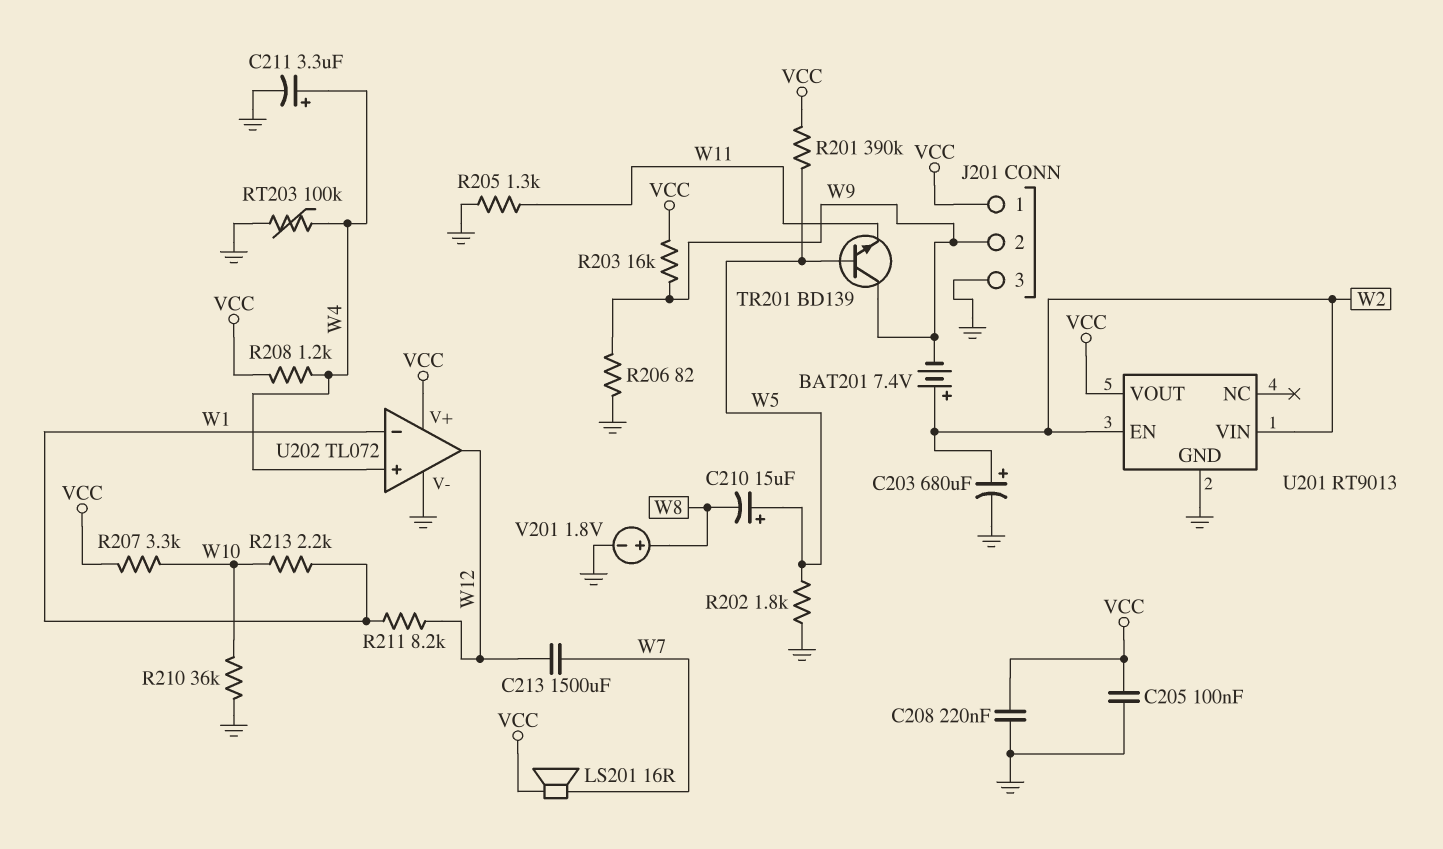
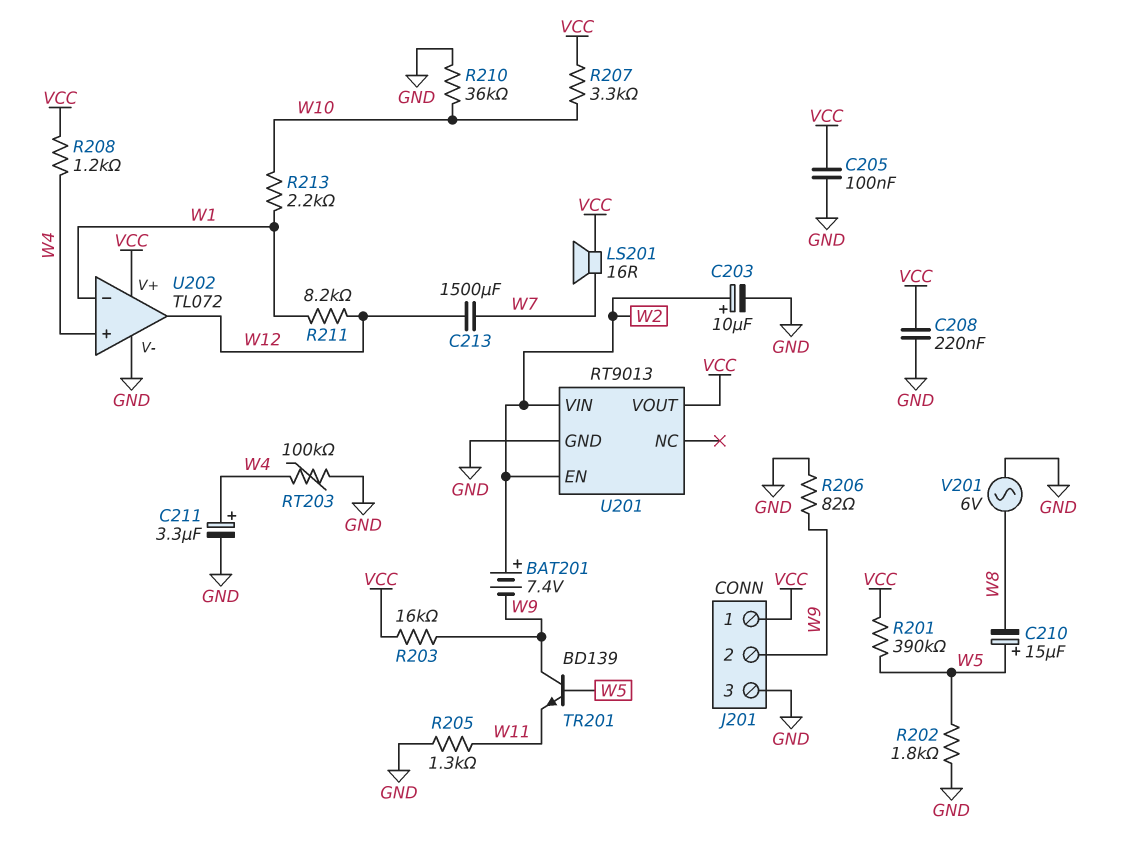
C203: 680uF (plus W2, minus GND) -> 10uF (plus W2, minus GND)
V201: 1.8V (plus W8, minus GND) -> AC 6V (GND, W8)

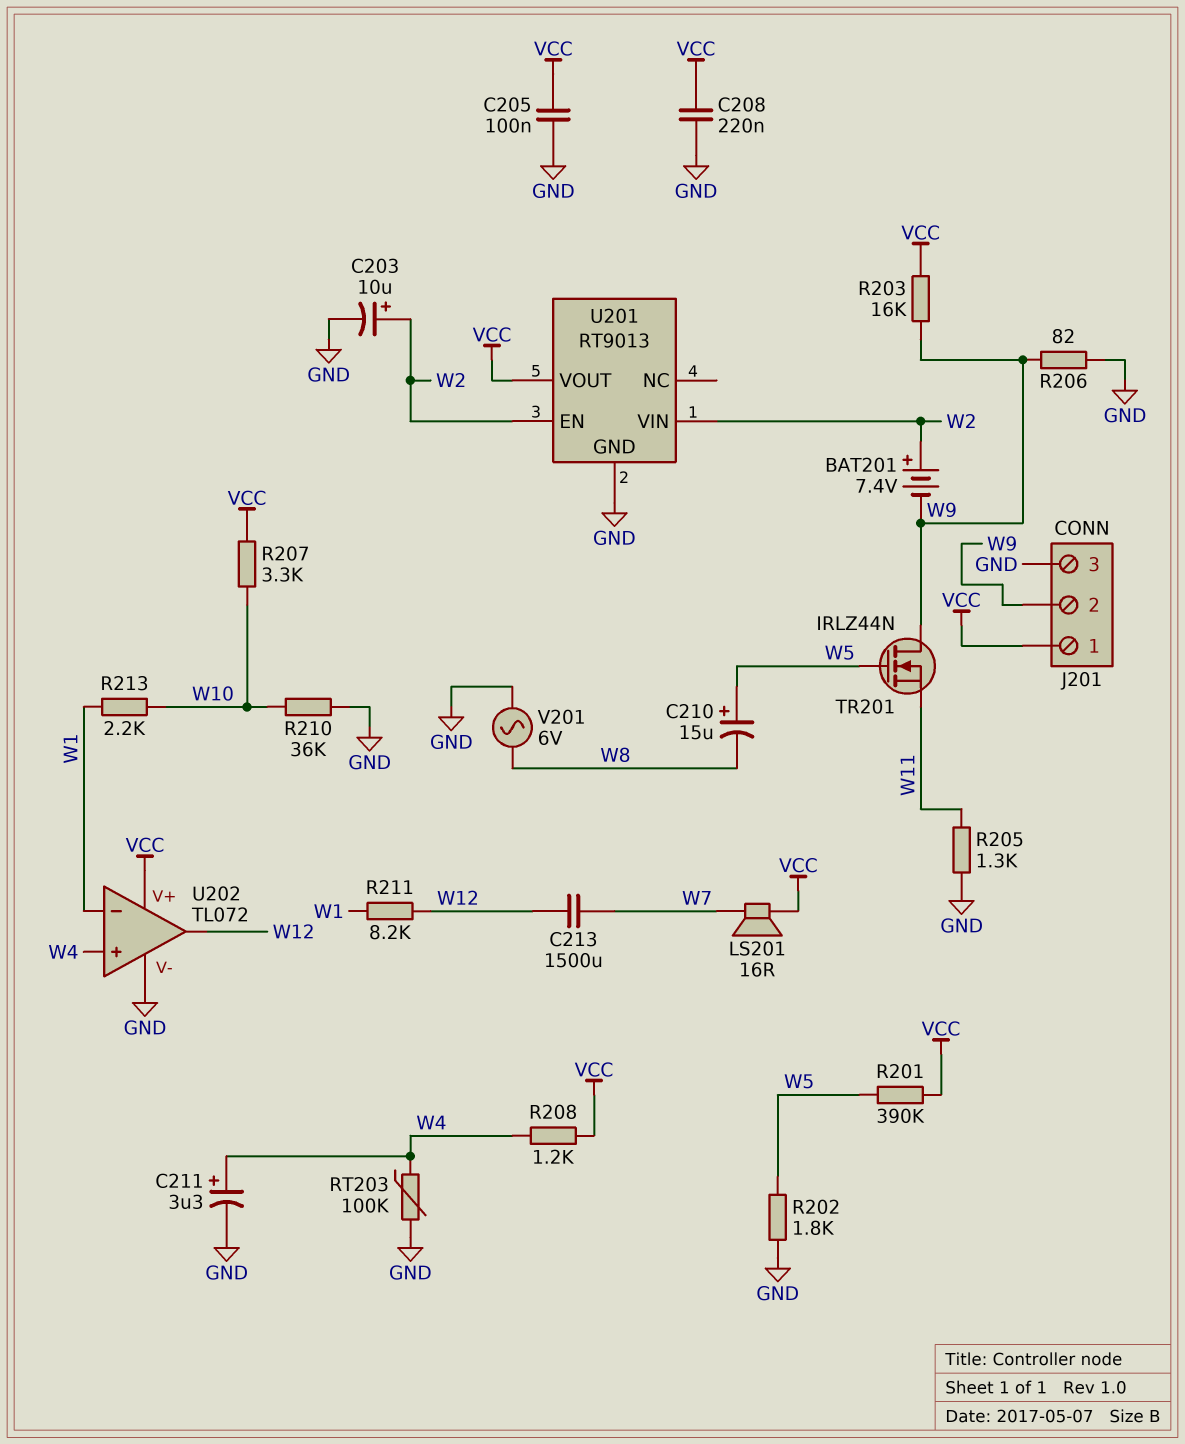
TR201: NPN BD139 (B W5, C W9, E W11) -> NMOS IRLZ44N (G W5, D W9, S W11)

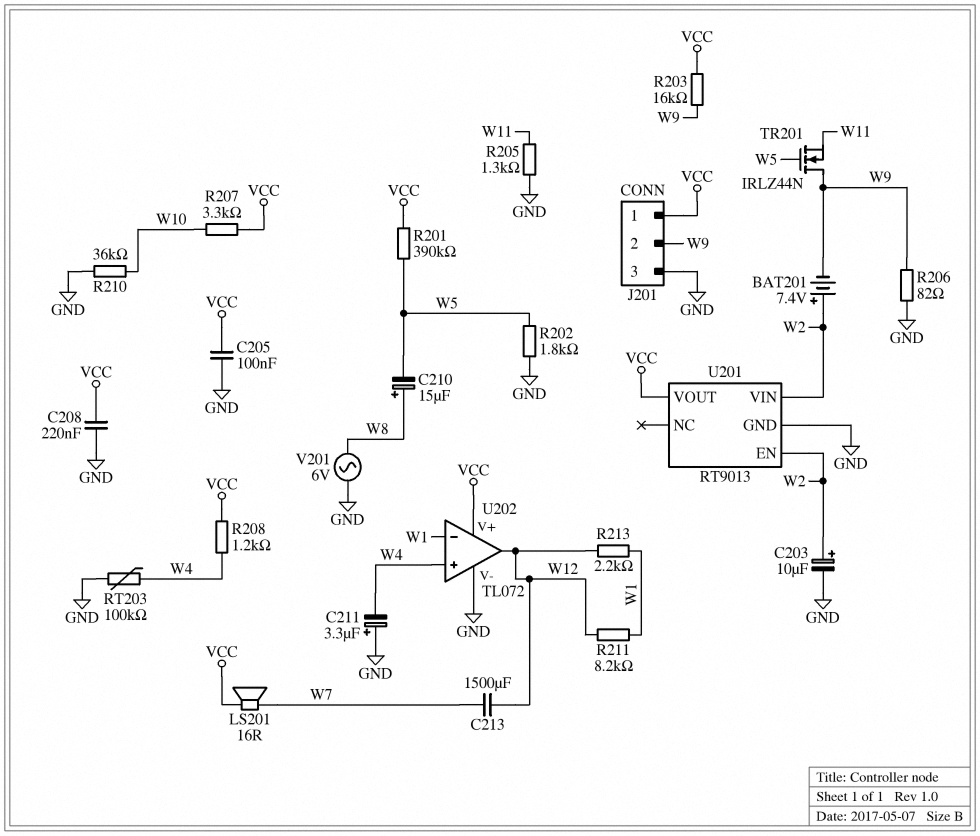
C210: 15uF (plus W5, minus W8) -> 15uF (plus W8, minus W5)
C211: 3.3uF (plus W4, minus GND) -> 3.3uF (plus GND, minus W4)
R213: 2.2k (W1, W10) -> 2.2k (W1, W12)

